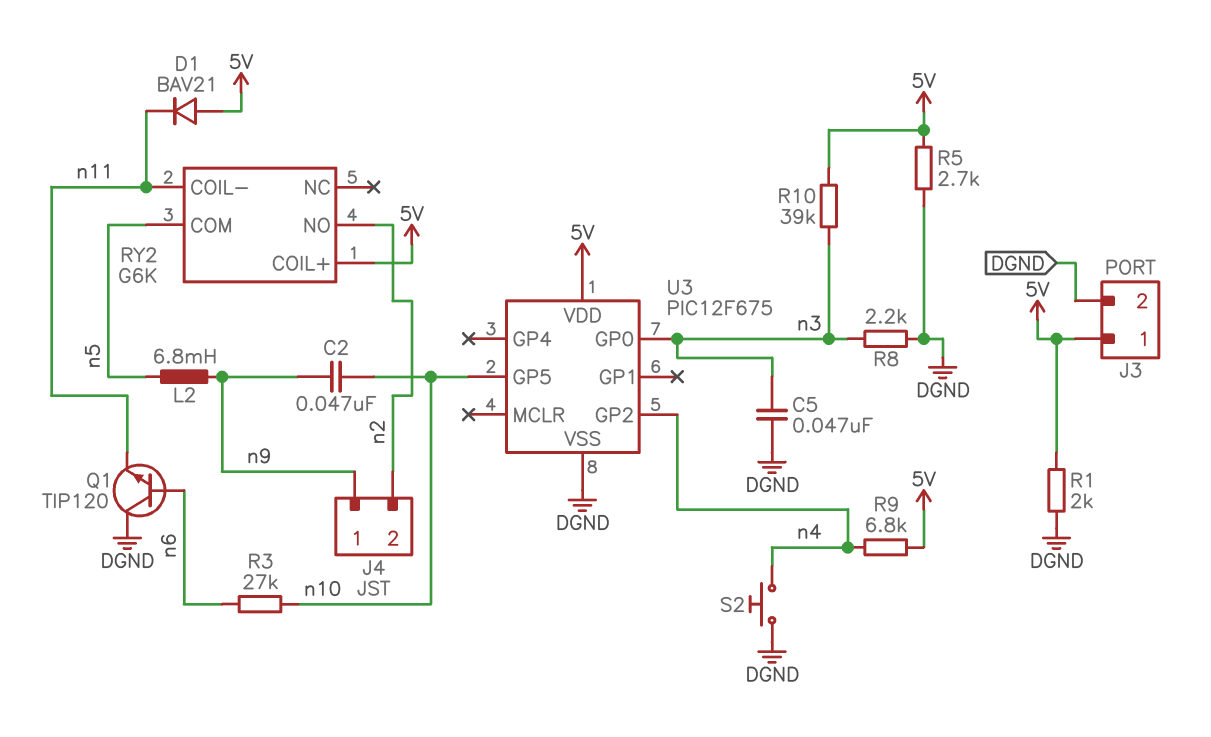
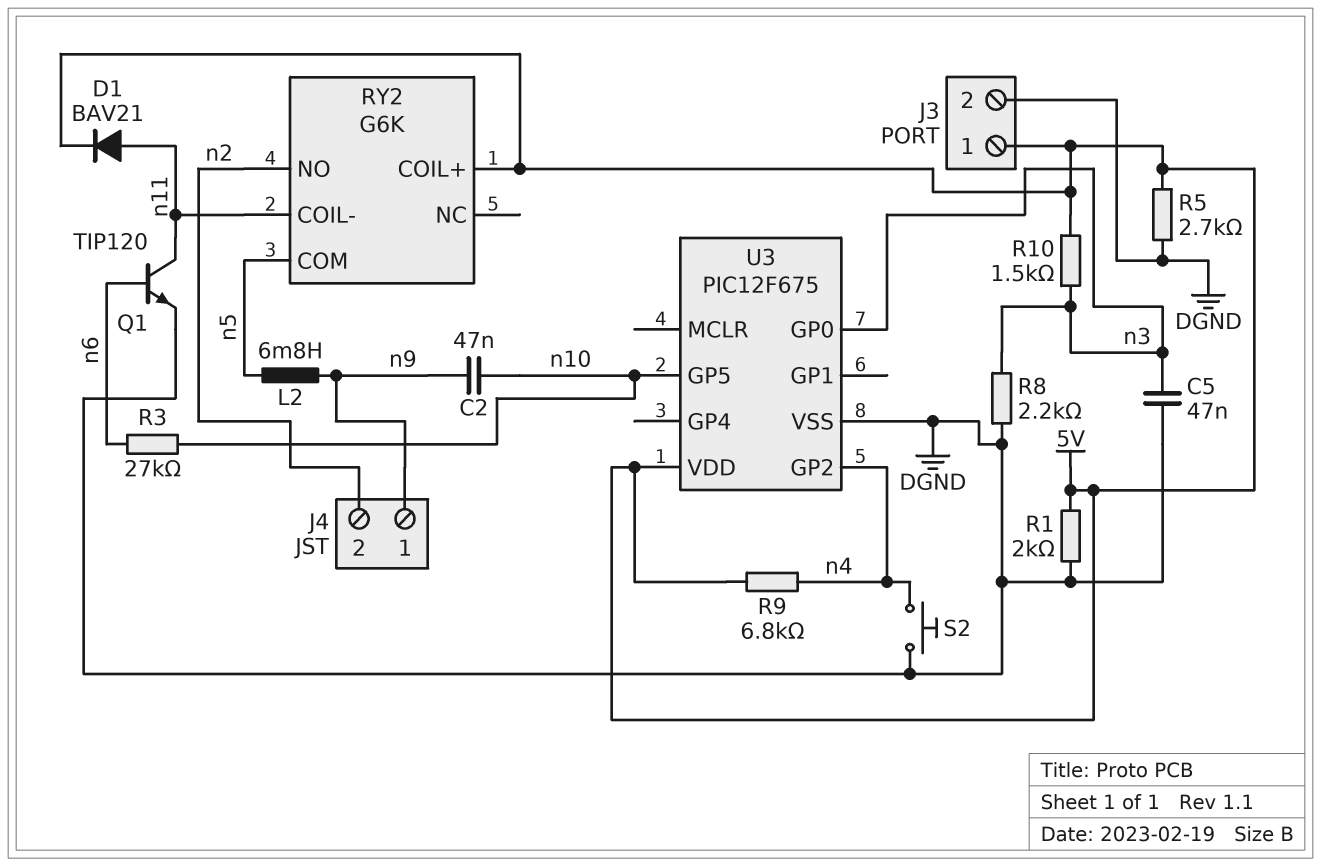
D1: diode BAV21 (A 5V, K n11) -> diode BAV21 (A n11, K 5V)
Q1: NPN TIP120 (B n6, C DGND, E n11) -> NPN TIP120 (B n6, C n11, E DGND)
R10: 39k (5V, n3) -> 1.5k (5V, n3)

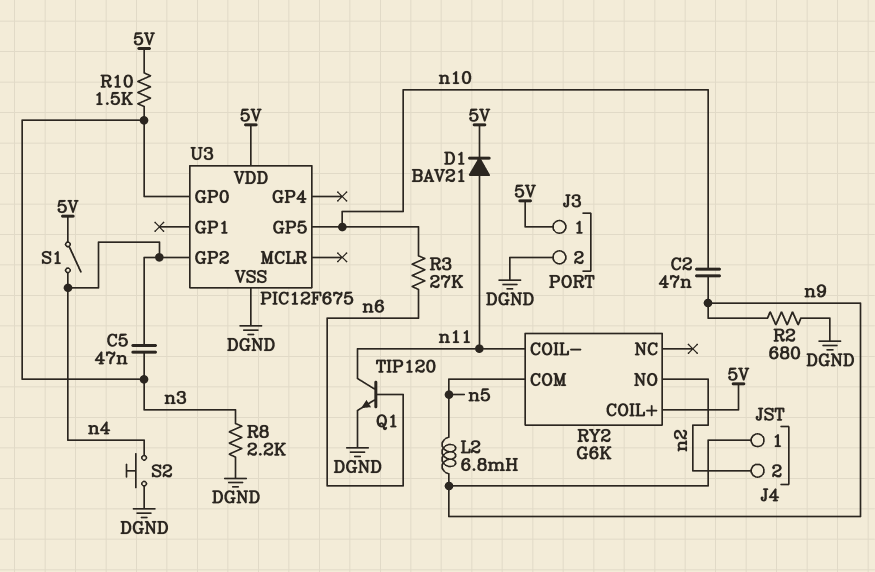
C5: 47nF (DGND, n3) -> 47nF (n3, n4)
R1: 2k (5V, DGND) -> none
R2: none -> 680 (DGND, n9)
R5: 2.7k (5V, DGND) -> none
R9: 6.8k (5V, n4) -> none
S1: none -> switch (5V, n4)

